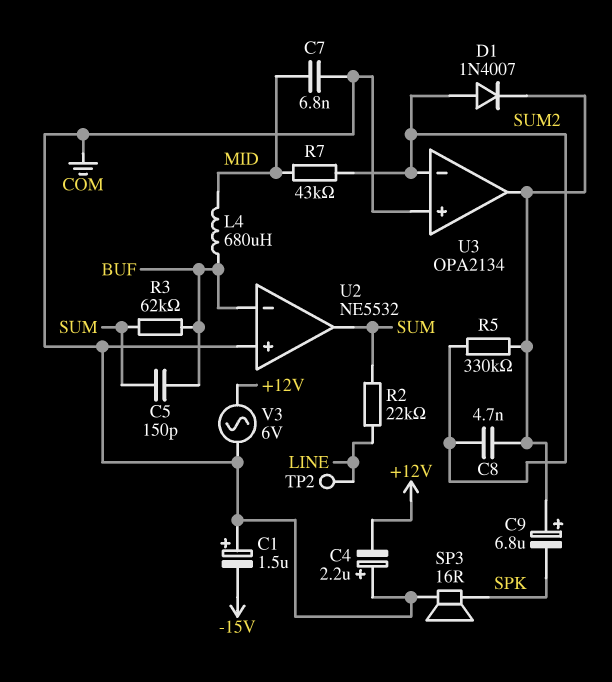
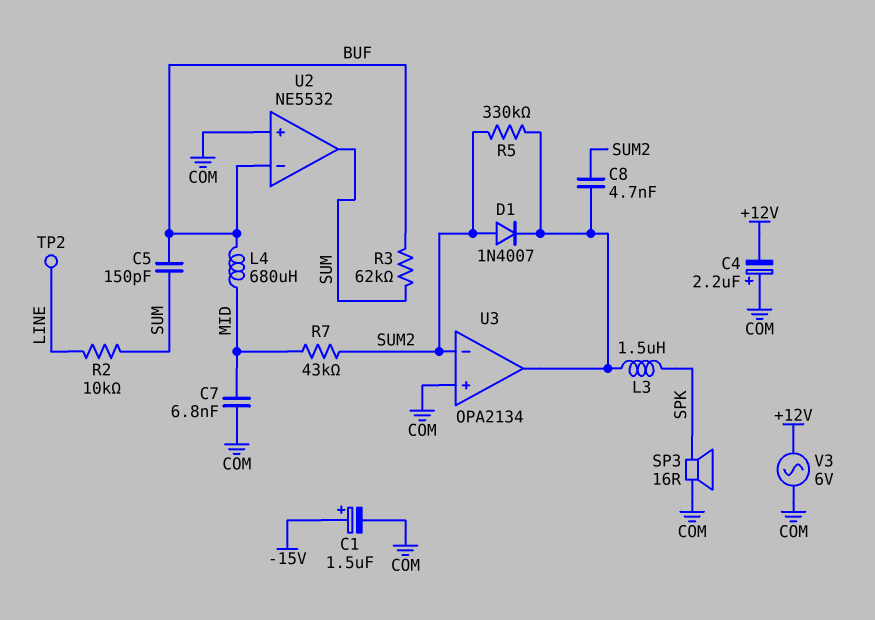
C1: 1.5uF (plus COM, minus -15V) -> 1.5uF (plus -15V, minus COM)
C9: 6.8uF (plus U3/out, minus SPK) -> none
L3: none -> 1.5uH (SPK, U3/out)
R2: 22k (LINE, SUM) -> 10k (LINE, SUM)

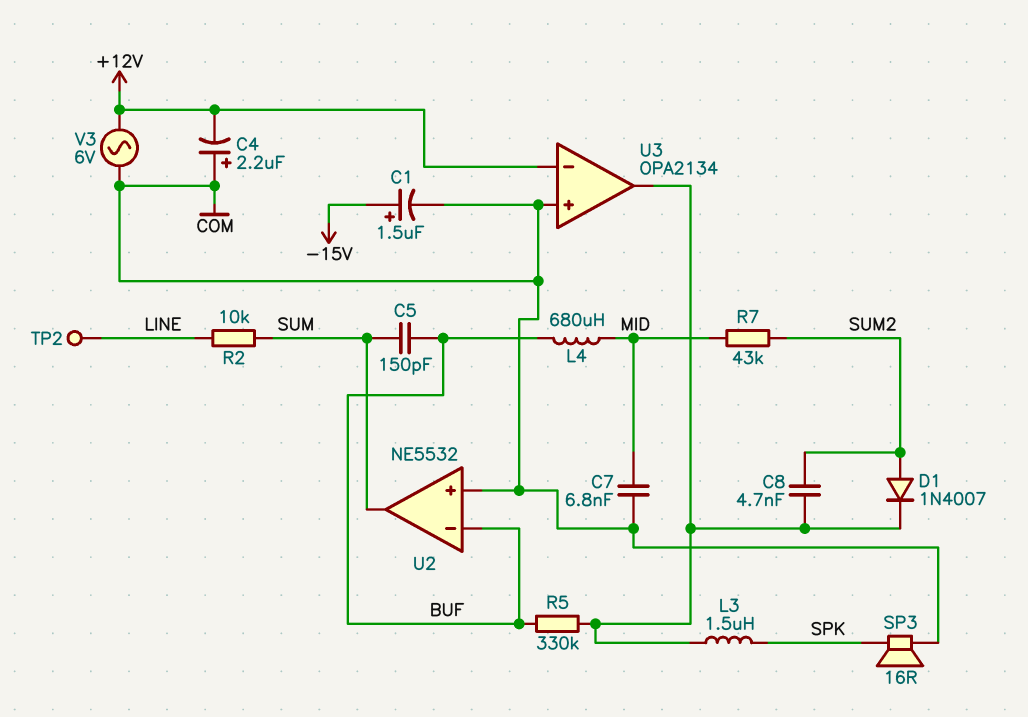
R3: 62k (BUF, SUM) -> none
R5: 330k (SUM2, U3/out) -> 330k (BUF, U3/out)
U3 pin in-: SUM2 -> +12V

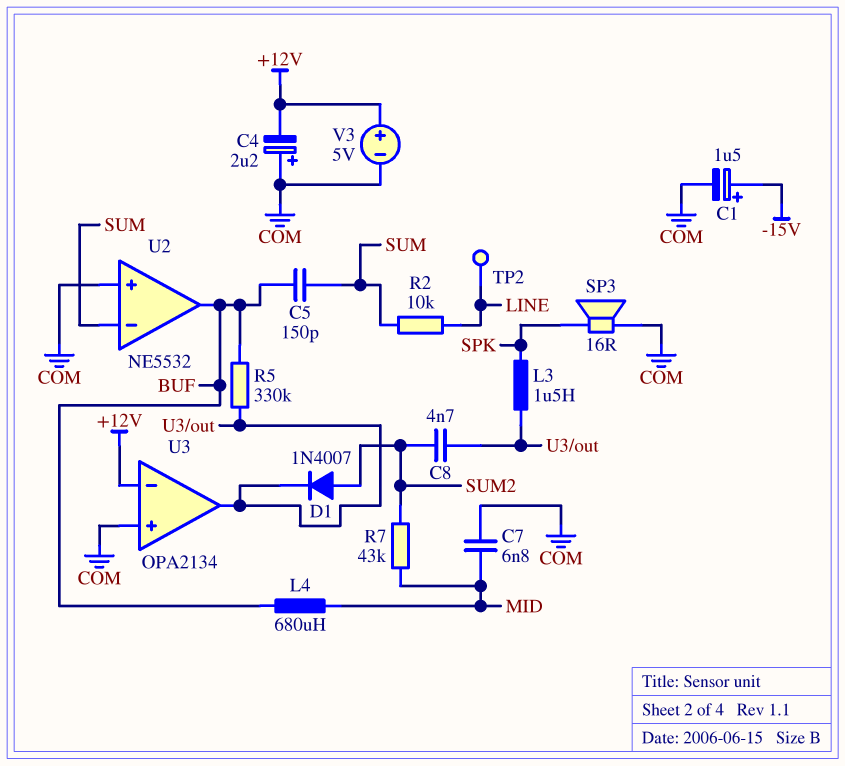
U2 pin in-: BUF -> SUM
U2 pin out: SUM -> BUF
V3: AC 6V (+12V, COM) -> 5V (plus +12V, minus COM)

